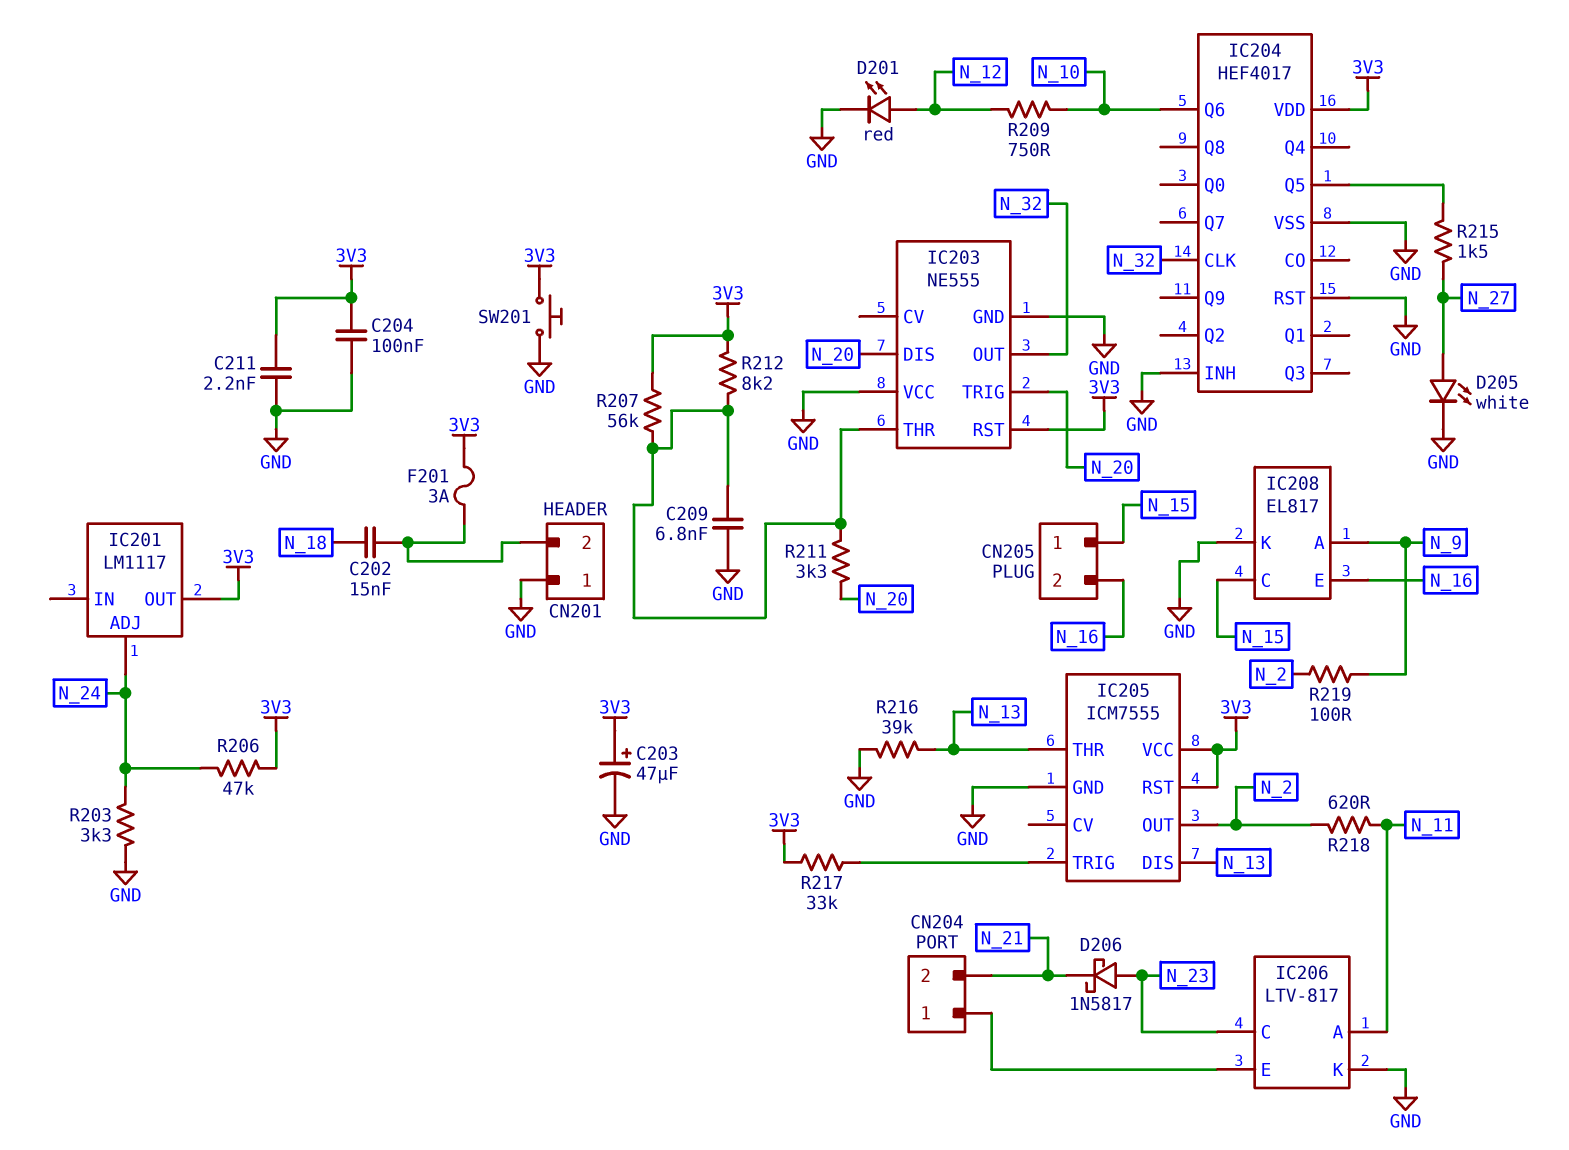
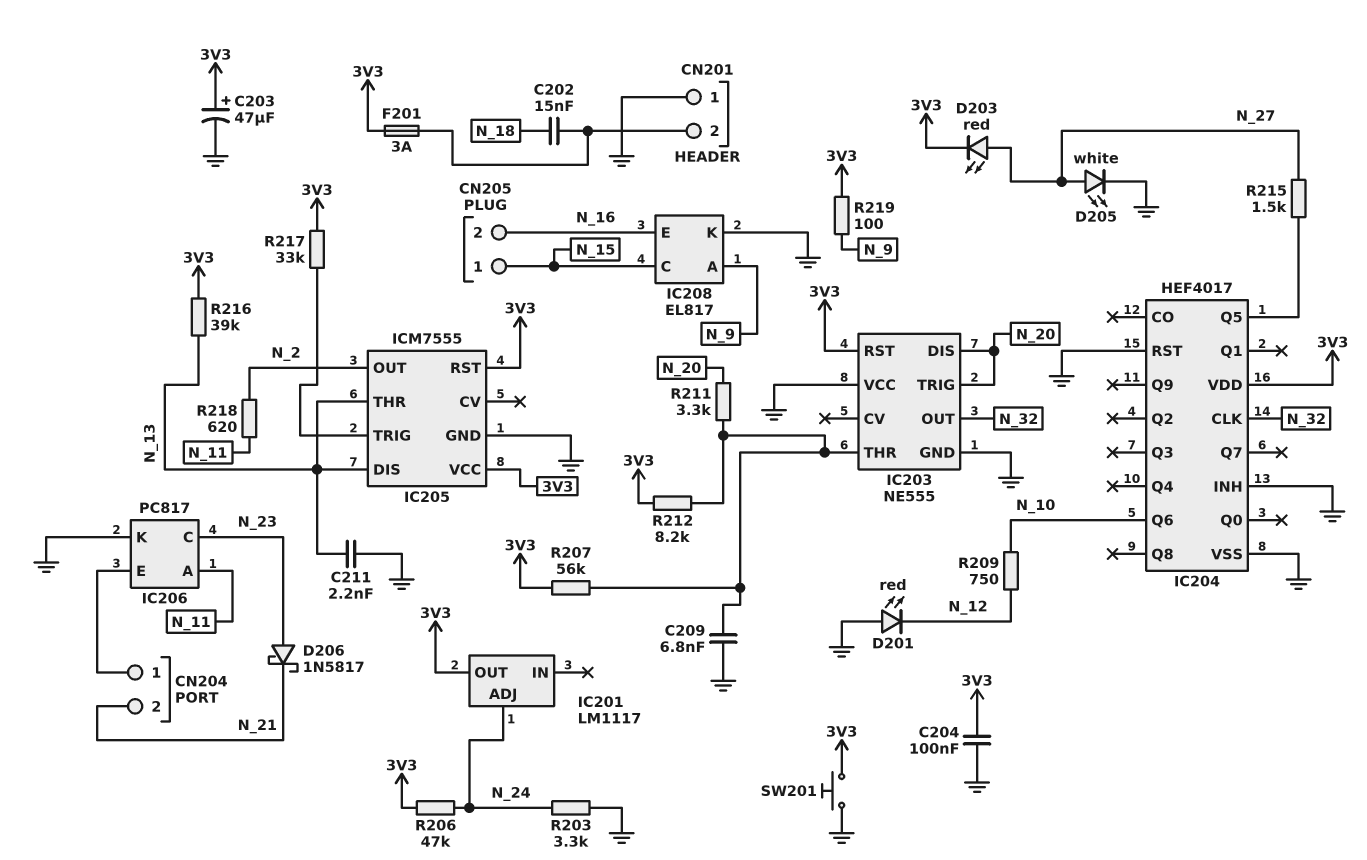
C211: 2.2nF (3V3, GND) -> 2.2nF (GND, N_13)
D201: LED red (A N_12, K GND) -> LED red (A GND, K N_12)
D203: none -> LED red (A N_27, K 3V3)
IC206: LTV-817 -> PC817
R216: 39k (GND, N_13) -> 39k (3V3, N_13)
R219: 100 (N_2, N_9) -> 100 (3V3, N_9)

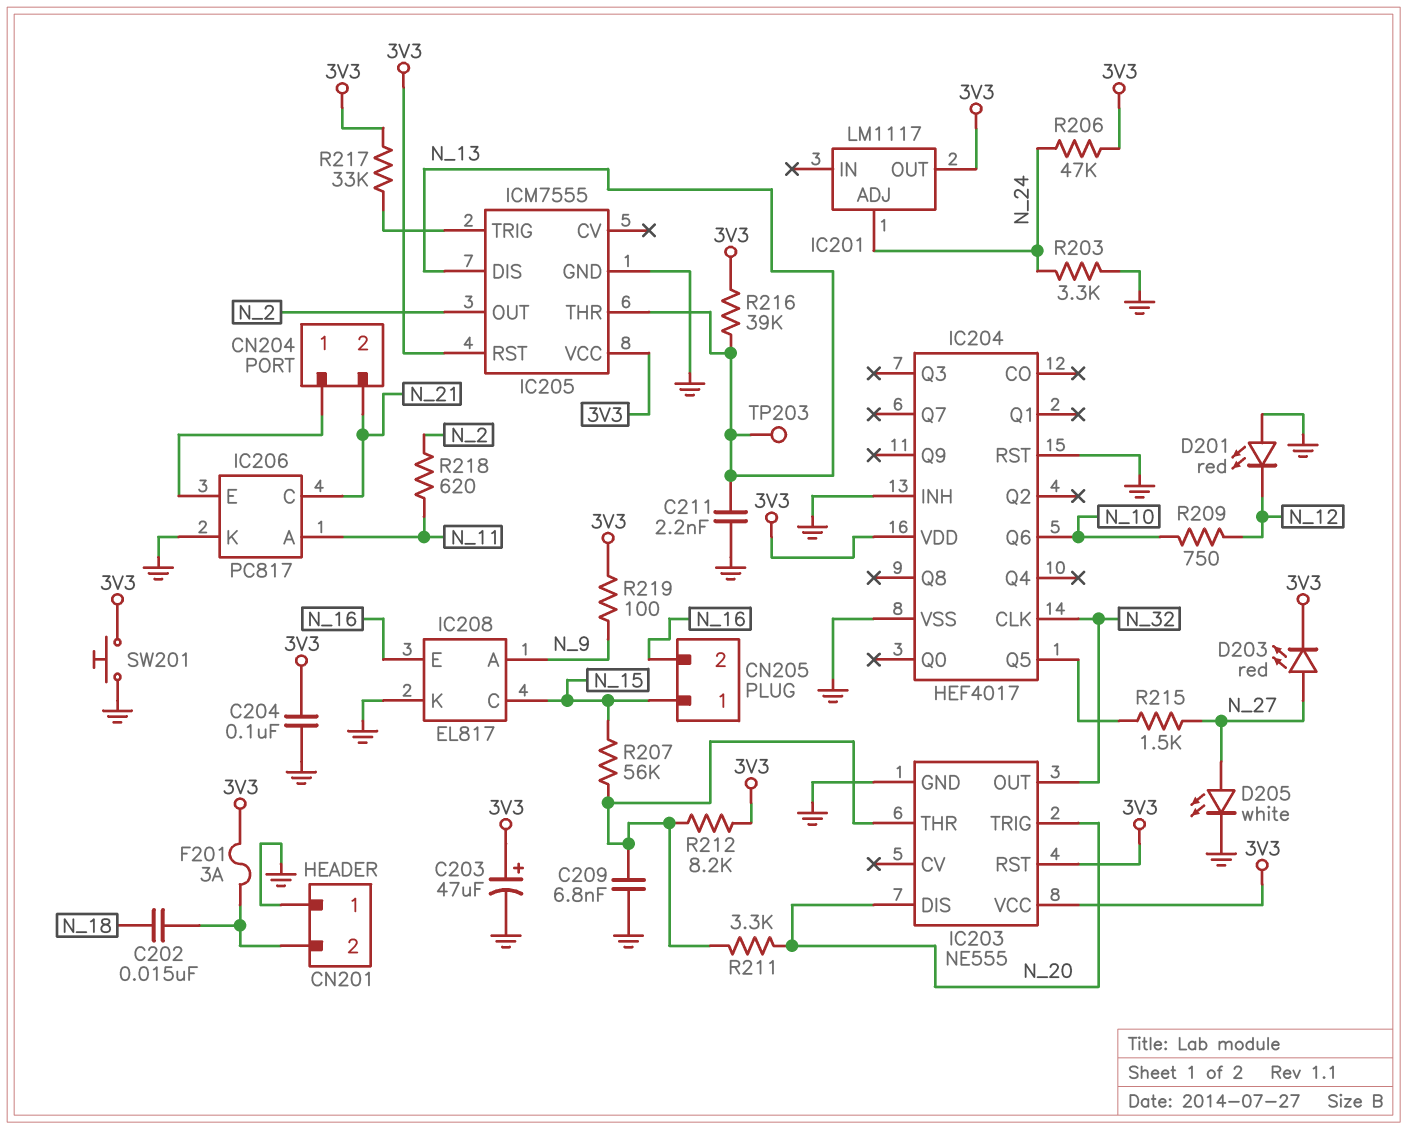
D206: schottky 1N5817 (A N_23, K N_21) -> none
IC203 pin VCC: GND -> 3V3
IC206 pin C: N_23 -> N_21
R207: 56k (3V3, IC203/THR) -> 56k (IC203/THR, N_15)
TP203: none -> test point (N_13)

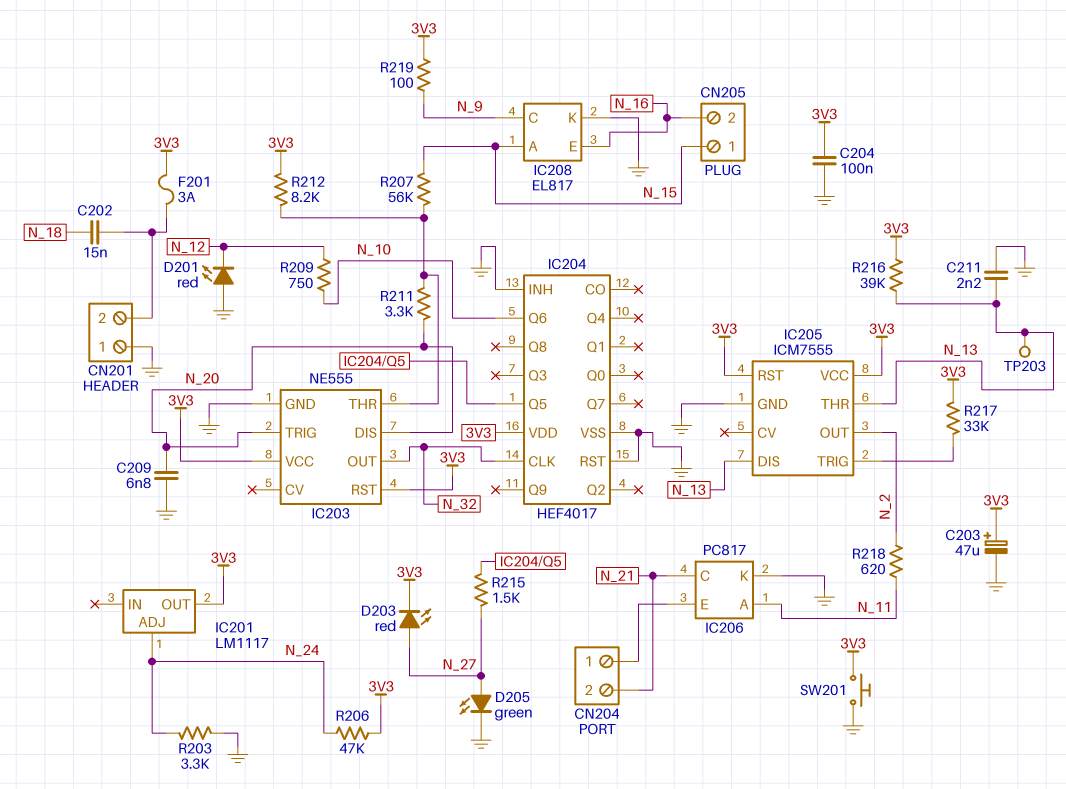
C209: 6.8nF (GND, IC203/THR) -> 6.8nF (GND, N_20)
D205: LED white (A N_27, K GND) -> LED green (A N_27, K GND)
IC208 pin A: N_9 -> N_15
IC208 pin C: N_15 -> N_9

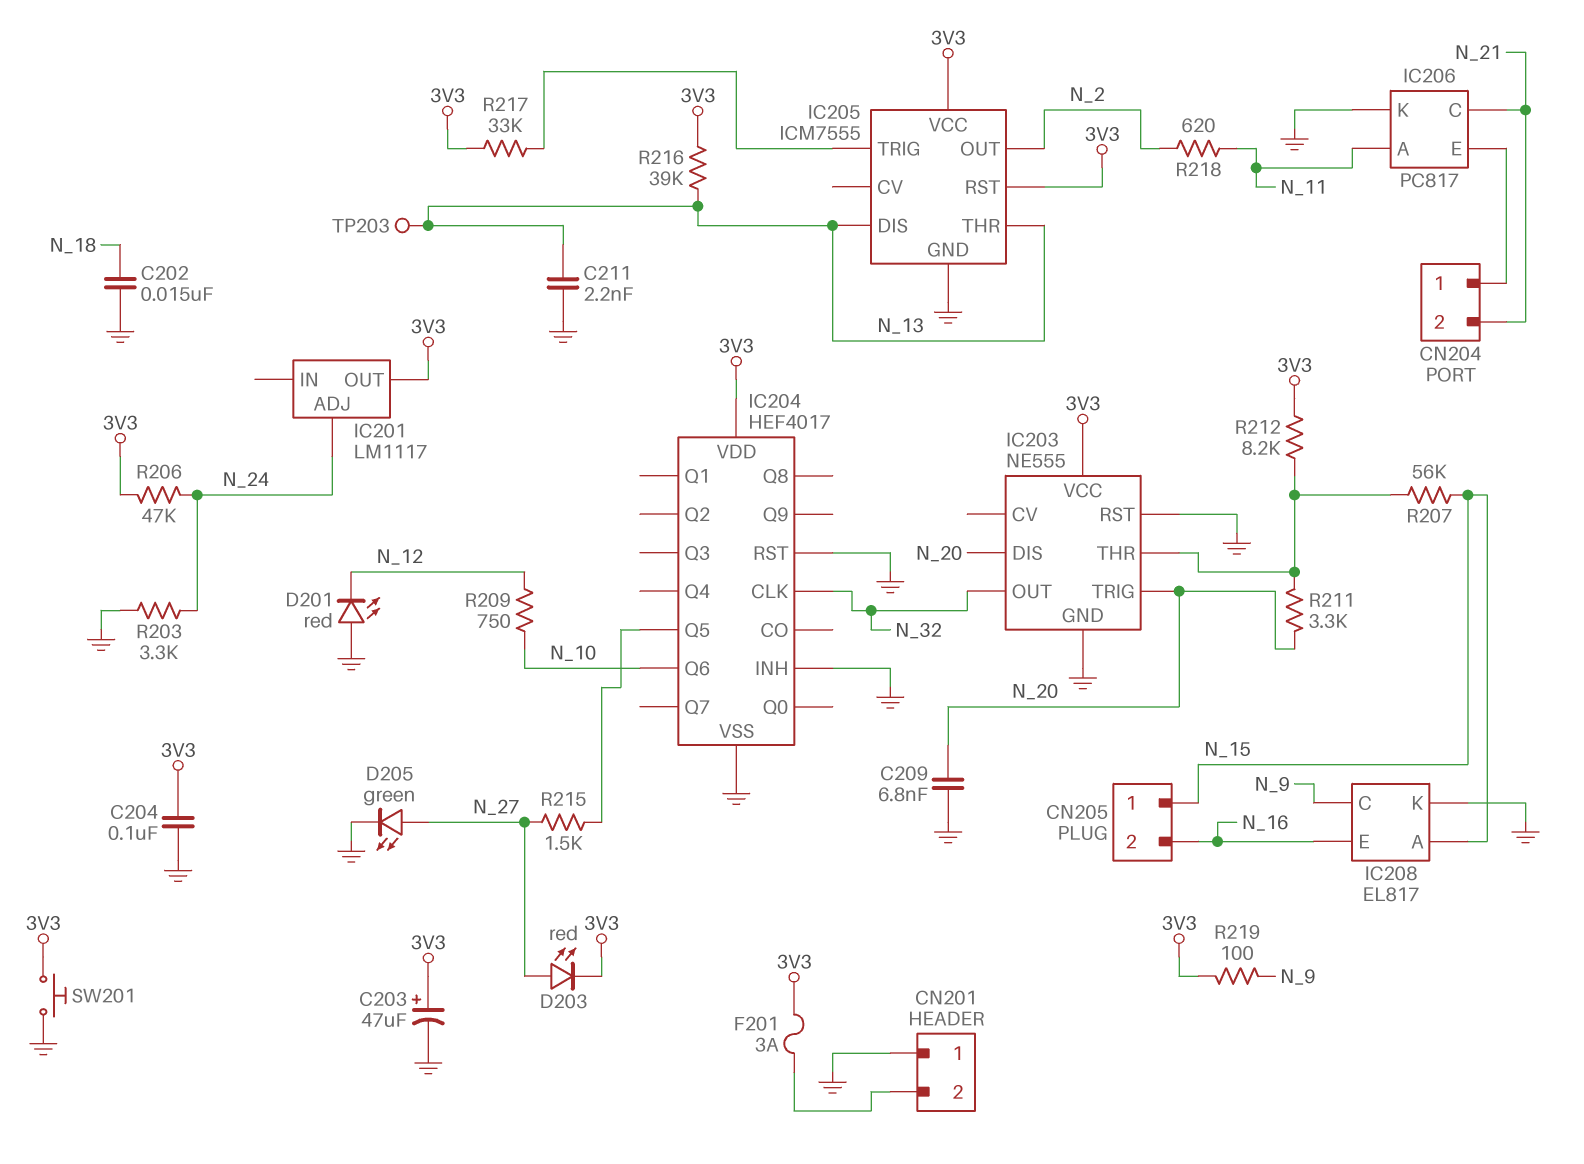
C202: 15nF (CN201/2, N_18) -> 15nF (GND, N_18)
IC203 pin RST: 3V3 -> GND

